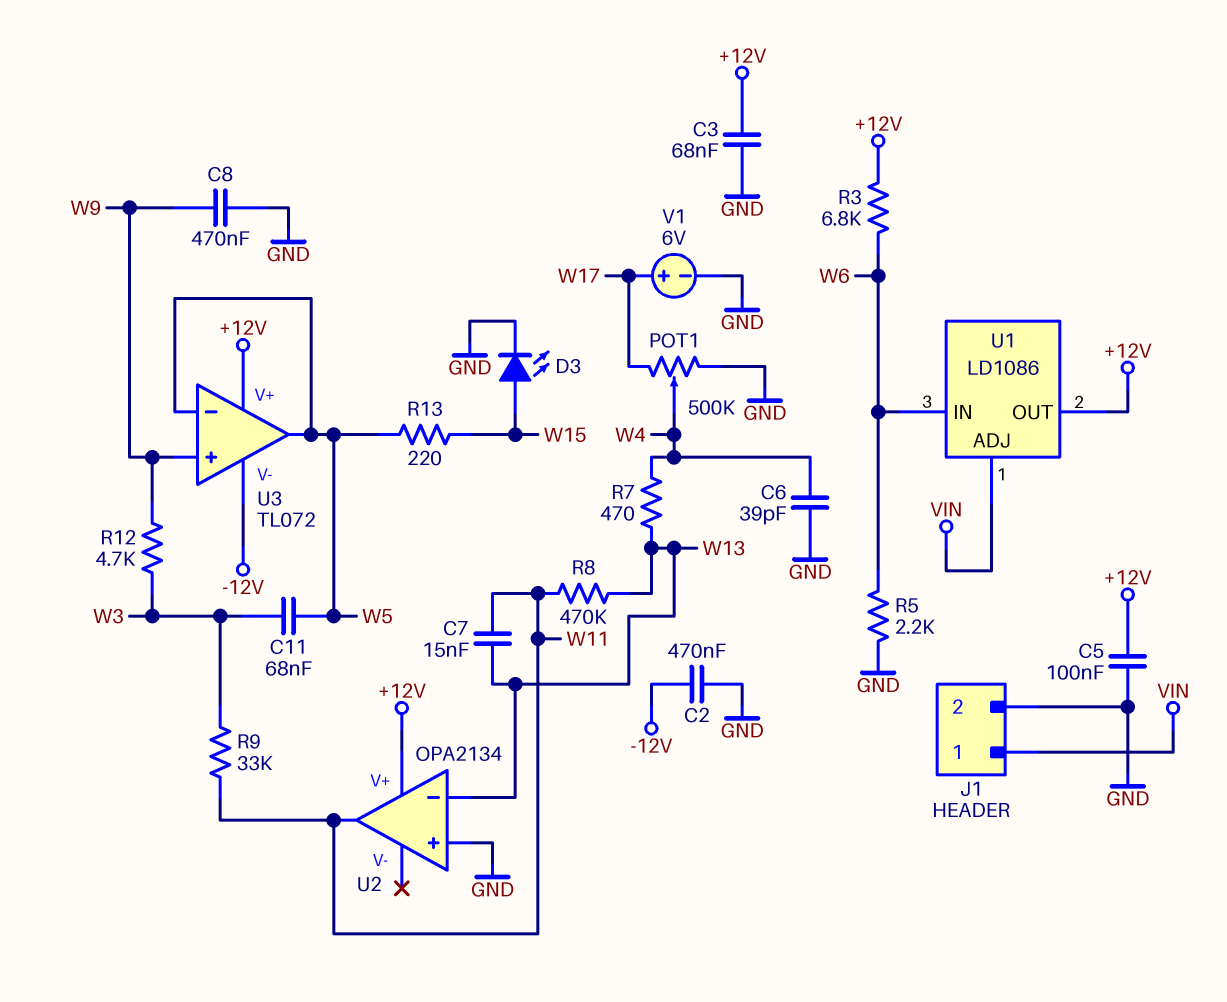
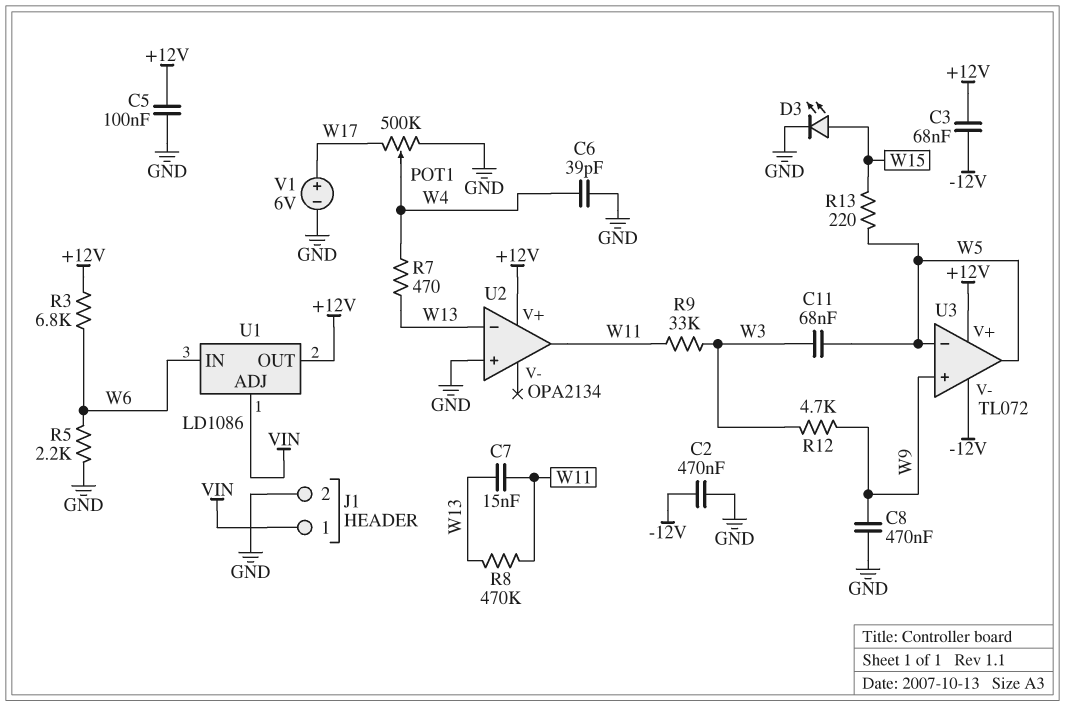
C3: 68nF (+12V, GND) -> 68nF (+12V, -12V)

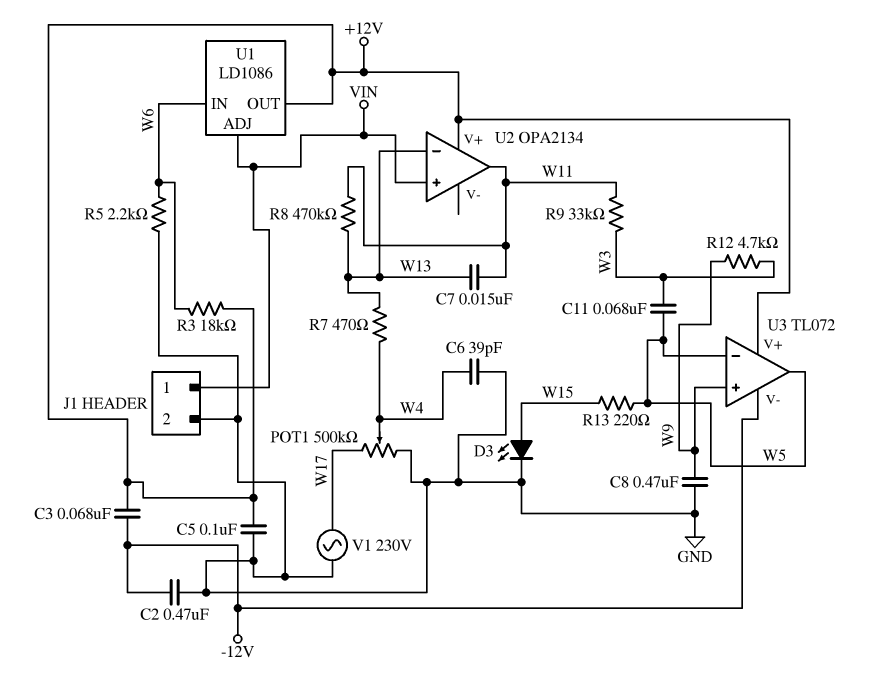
R3: 6.8k (+12V, W6) -> 18k (+12V, W6)
U2 pin in+: GND -> VIN
V1: 6V (plus W17, minus GND) -> AC 230V (GND, W17)

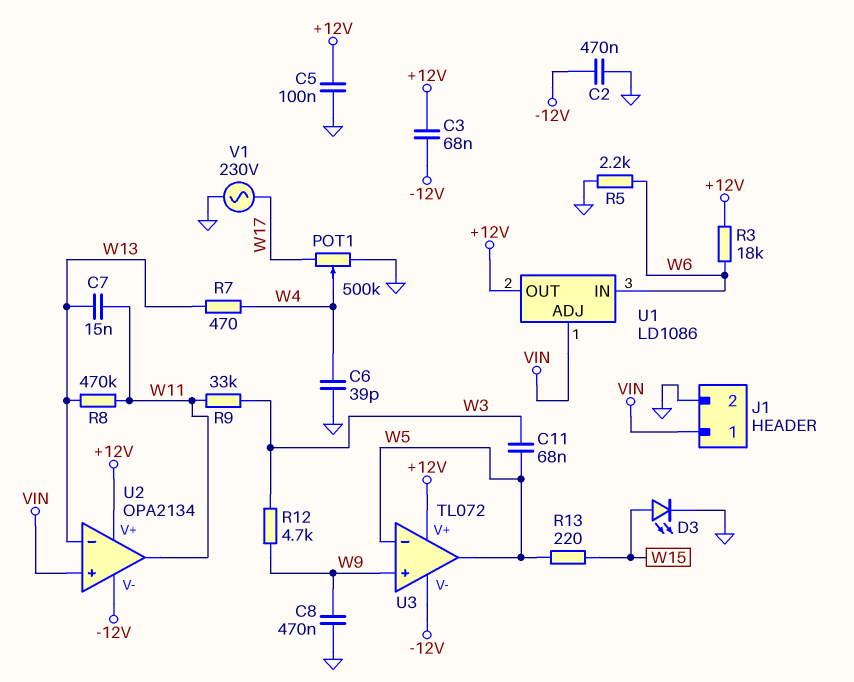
U2 pin V-: none -> -12V

